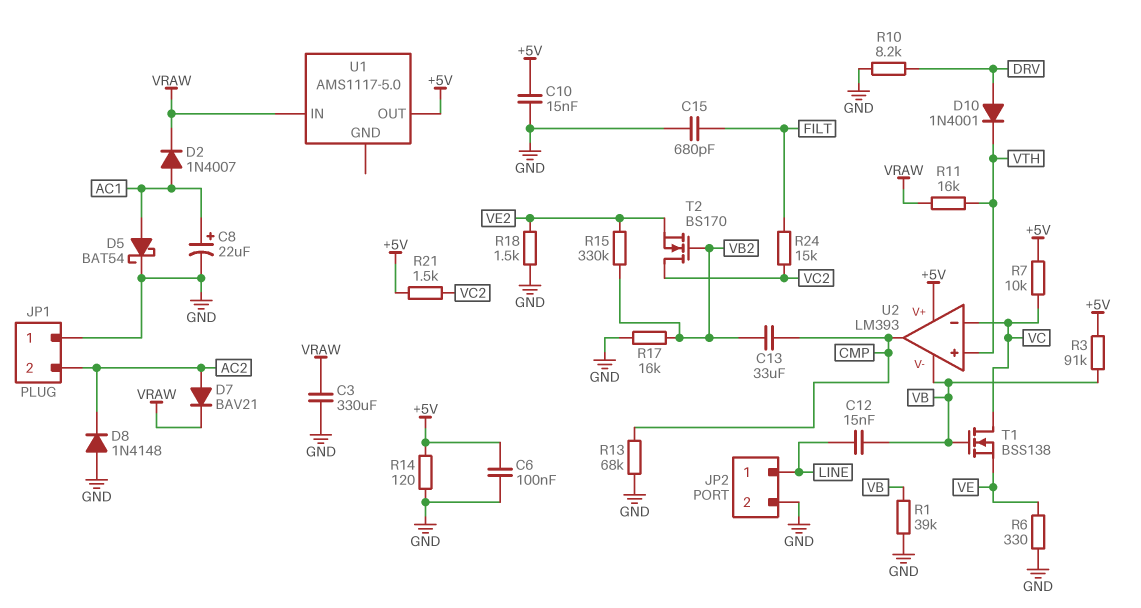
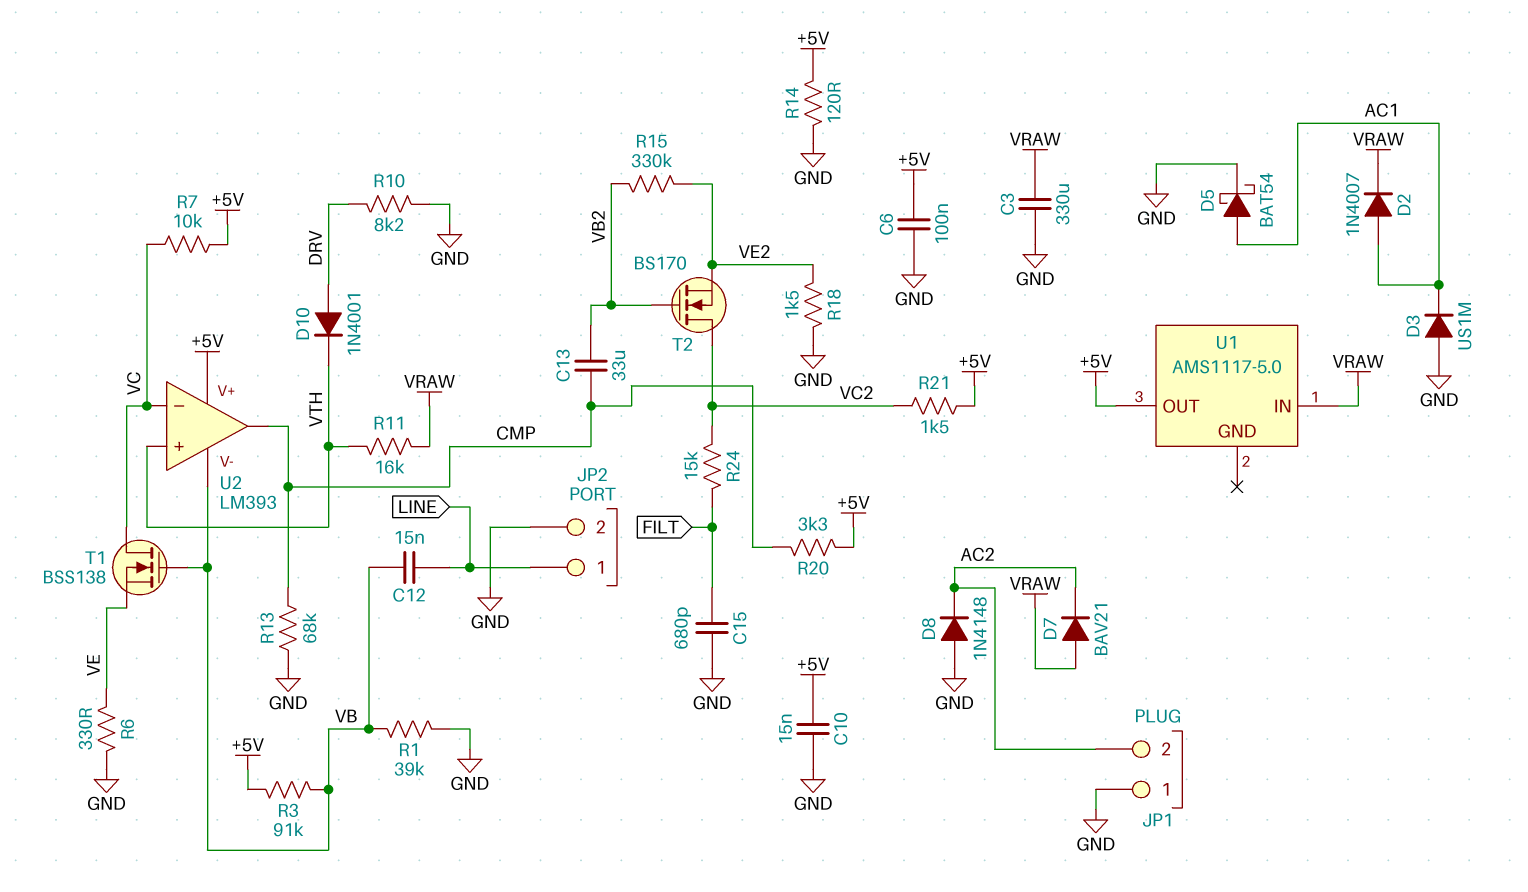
C8: 22uF (plus AC1, minus GND) -> none
D3: none -> diode US1M (A GND, K AC1)
D7: diode BAV21 (A AC2, K VRAW) -> diode BAV21 (A VRAW, K AC2)
R17: 16k (GND, VB2) -> none
R20: none -> 3.3k (+5V, CMP)

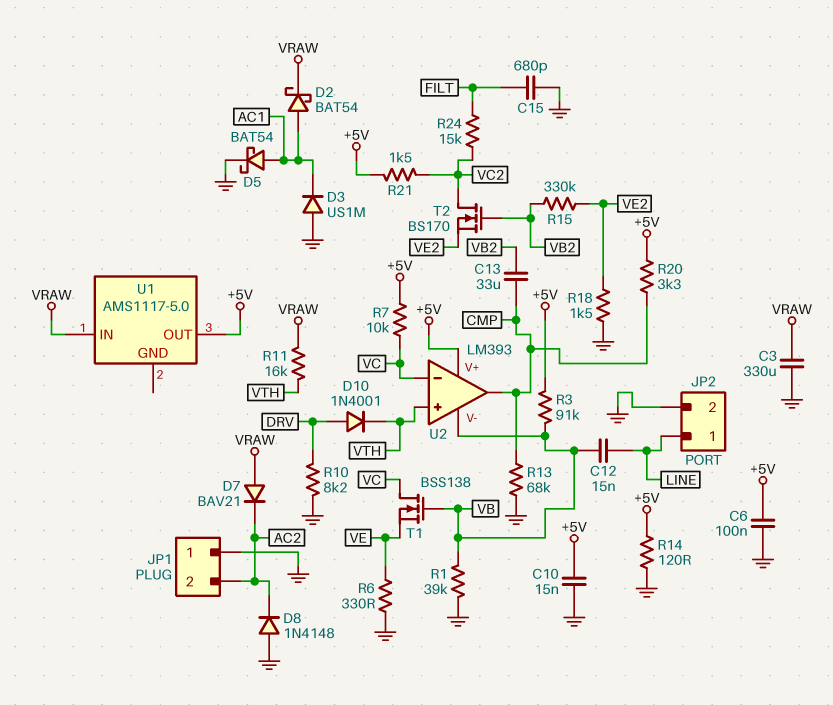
D2: diode 1N4007 (A AC1, K VRAW) -> schottky BAT54 (A AC1, K VRAW)

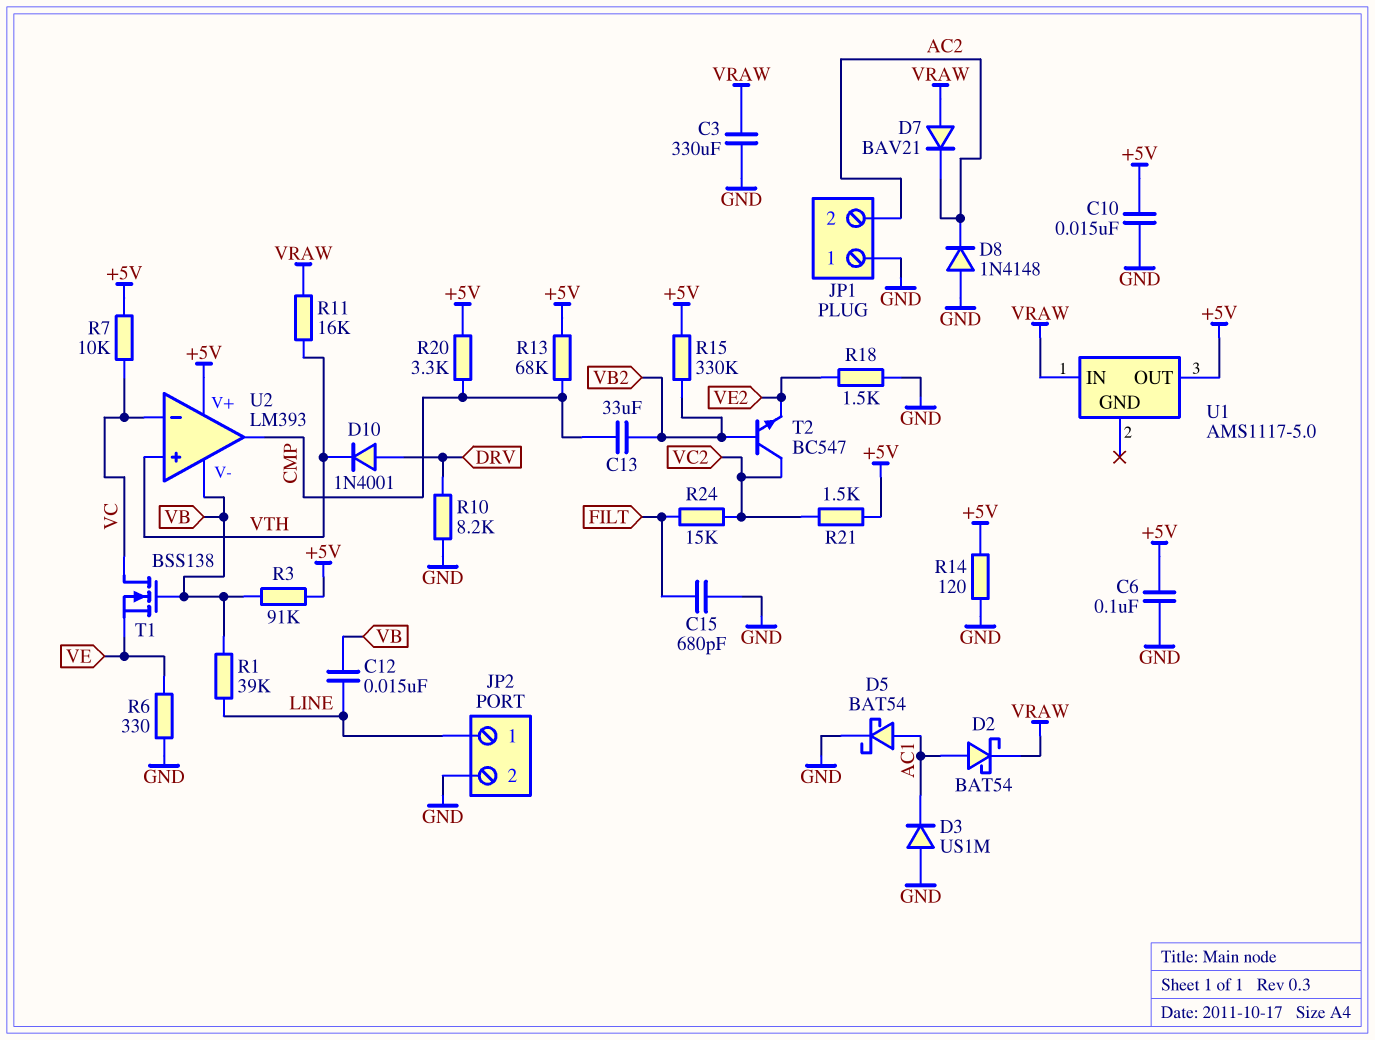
R1: 39k (GND, VB) -> 39k (LINE, VB)
R13: 68k (CMP, GND) -> 68k (+5V, CMP)
R15: 330k (VB2, VE2) -> 330k (+5V, VB2)
T2: NMOS BS170 (G VB2, D VC2, S VE2) -> NPN BC547 (B VB2, C VC2, E VE2)

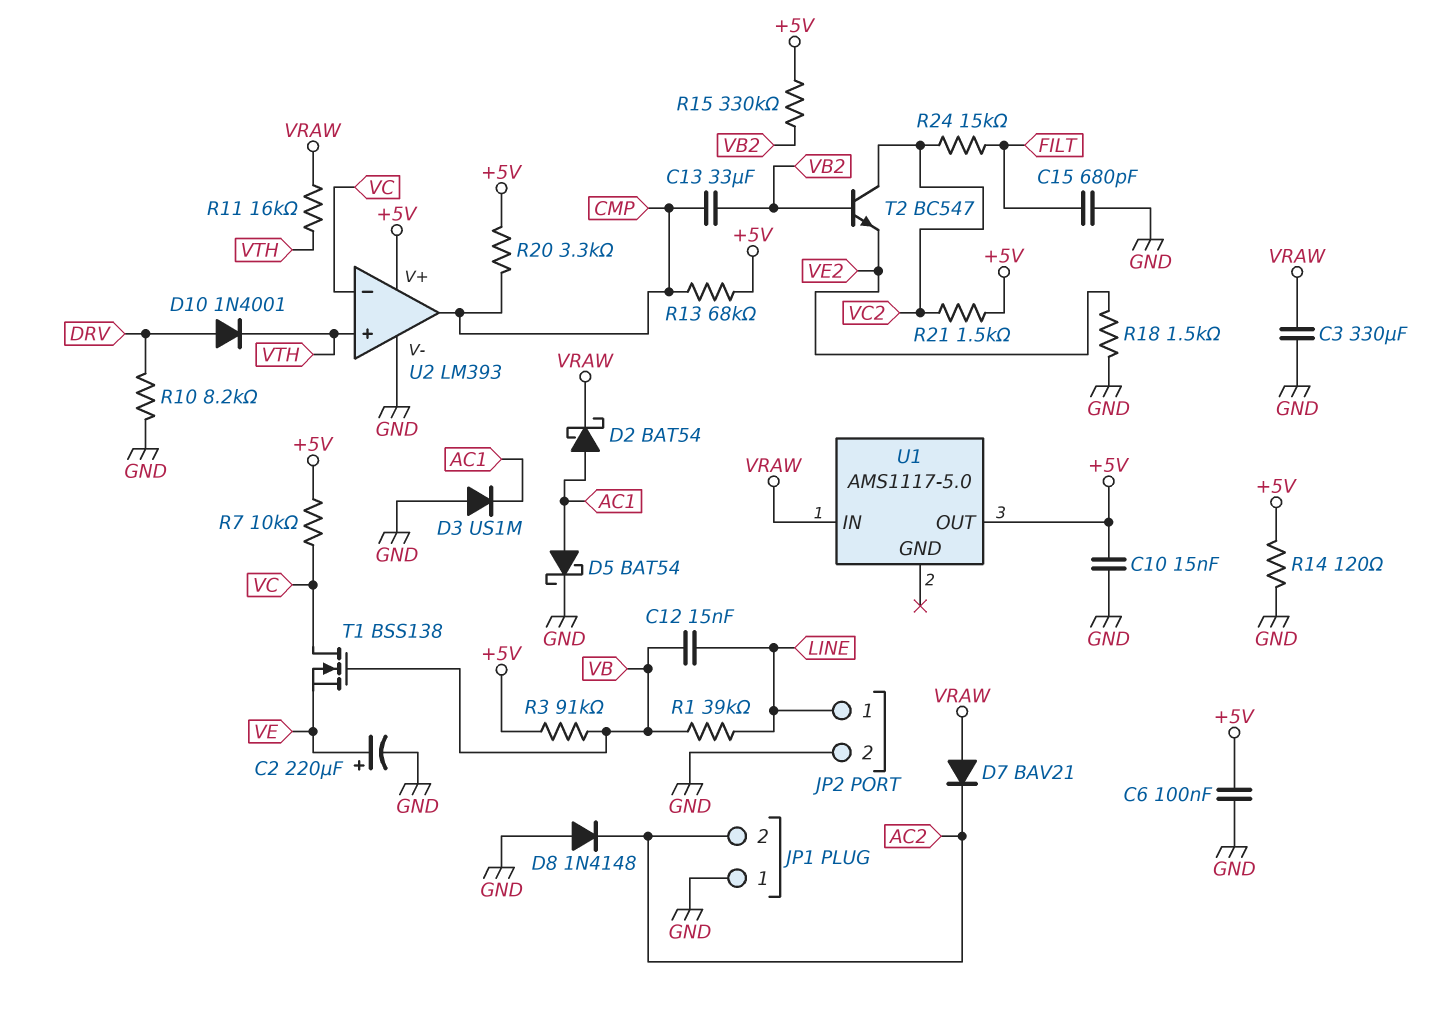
C2: none -> 220uF (plus VE, minus GND)
R6: 330 (GND, VE) -> none
U2 pin V-: VB -> GND

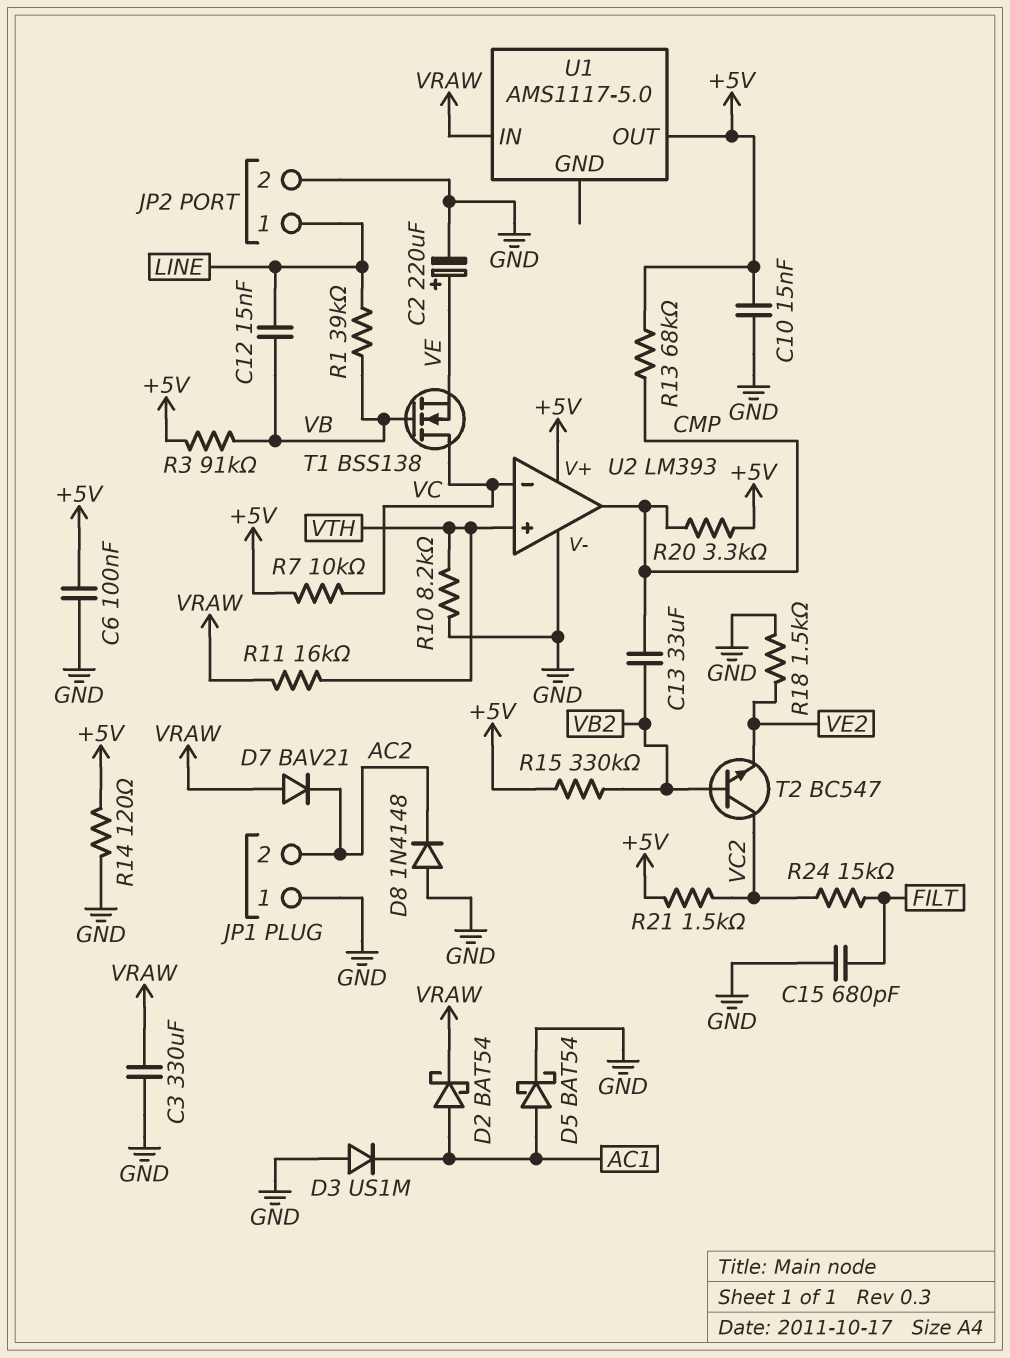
D10: diode 1N4001 (A DRV, K VTH) -> none
R10: 8.2k (DRV, GND) -> 8.2k (GND, VTH)

